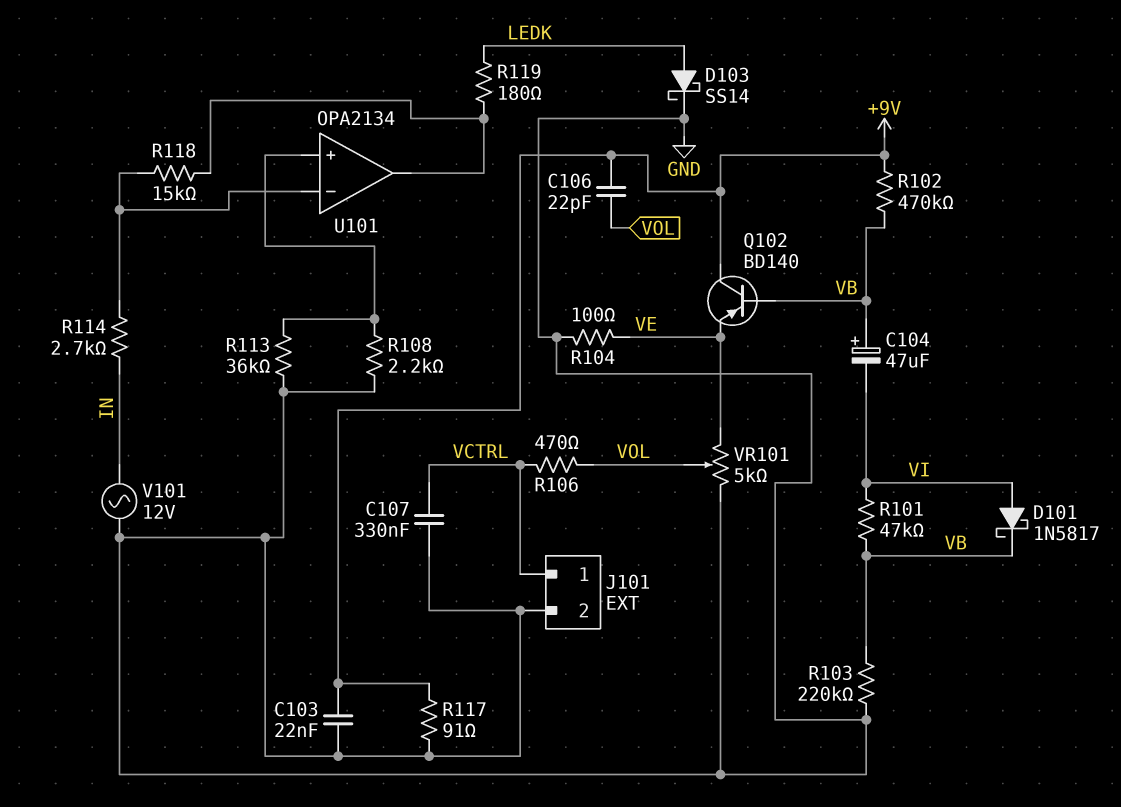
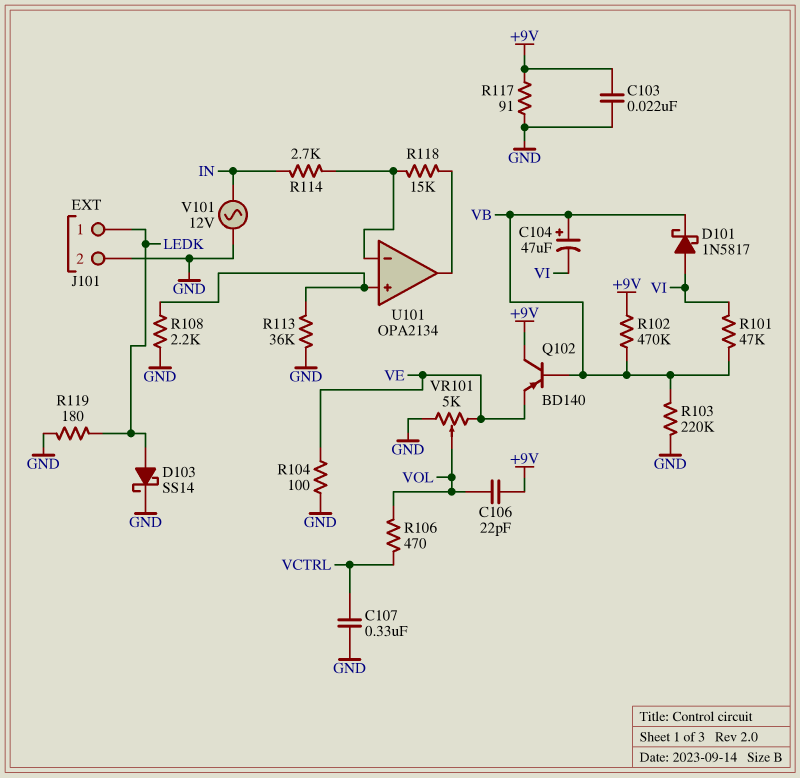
J101 pin 1: VCTRL -> LEDK
R119: 180 (LEDK, U101/out) -> 180 (GND, LEDK)

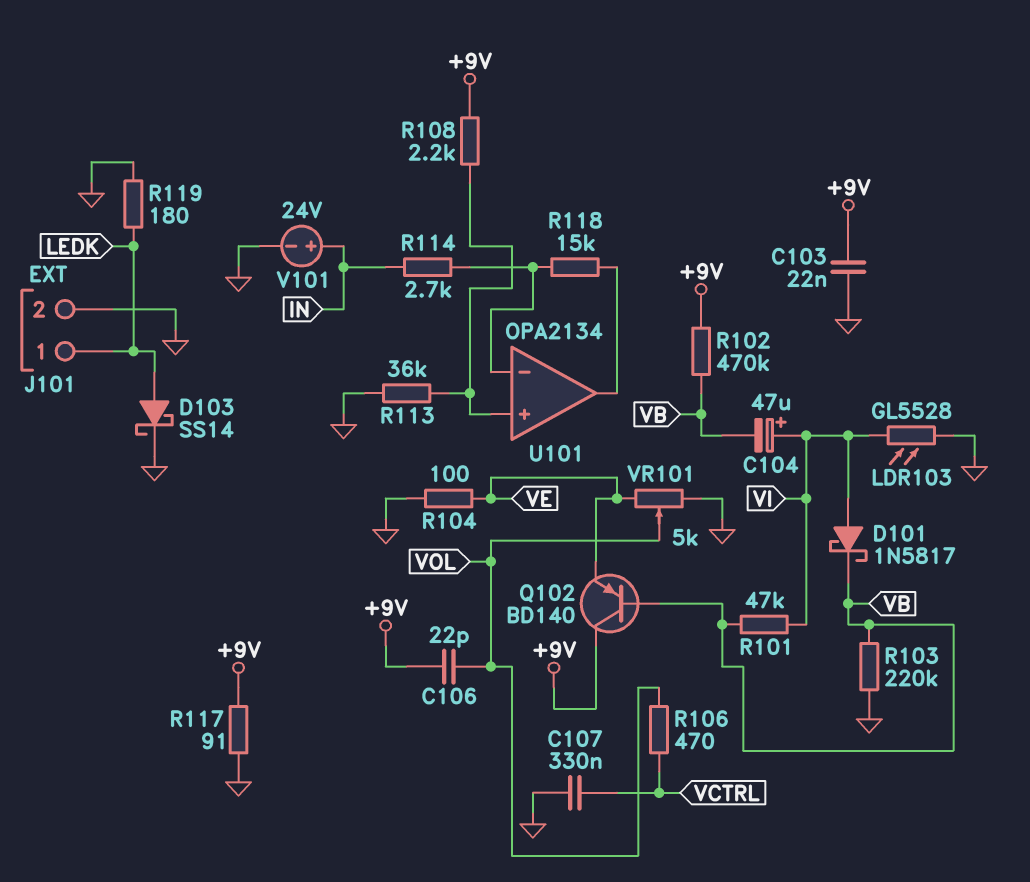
C104: 47uF (plus VB, minus VI) -> 47uF (plus VI, minus VB)
LDR103: none -> GL5528 (GND, VI)
R108: 2.2k (GND, U101/in+) -> 2.2k (+9V, U101/in+)
V101: AC 12V (GND, IN) -> 24V (plus IN, minus GND)

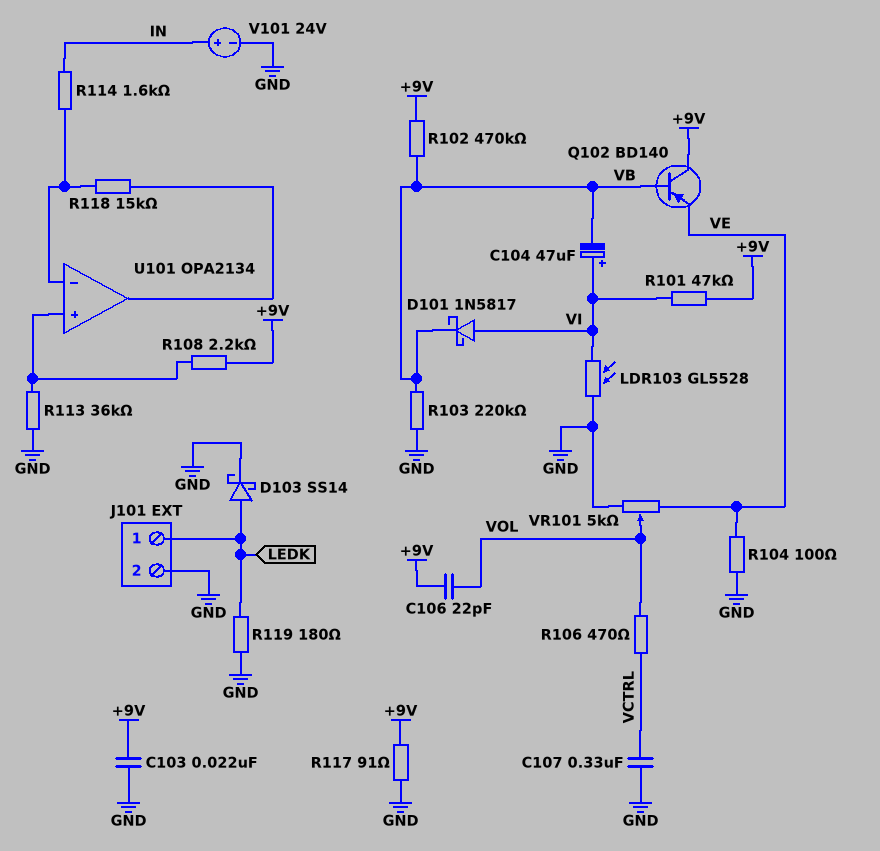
R101: 47k (VB, VI) -> 47k (+9V, VI)
R114: 2.7k (IN, U101/in-) -> 1.6k (IN, U101/in-)

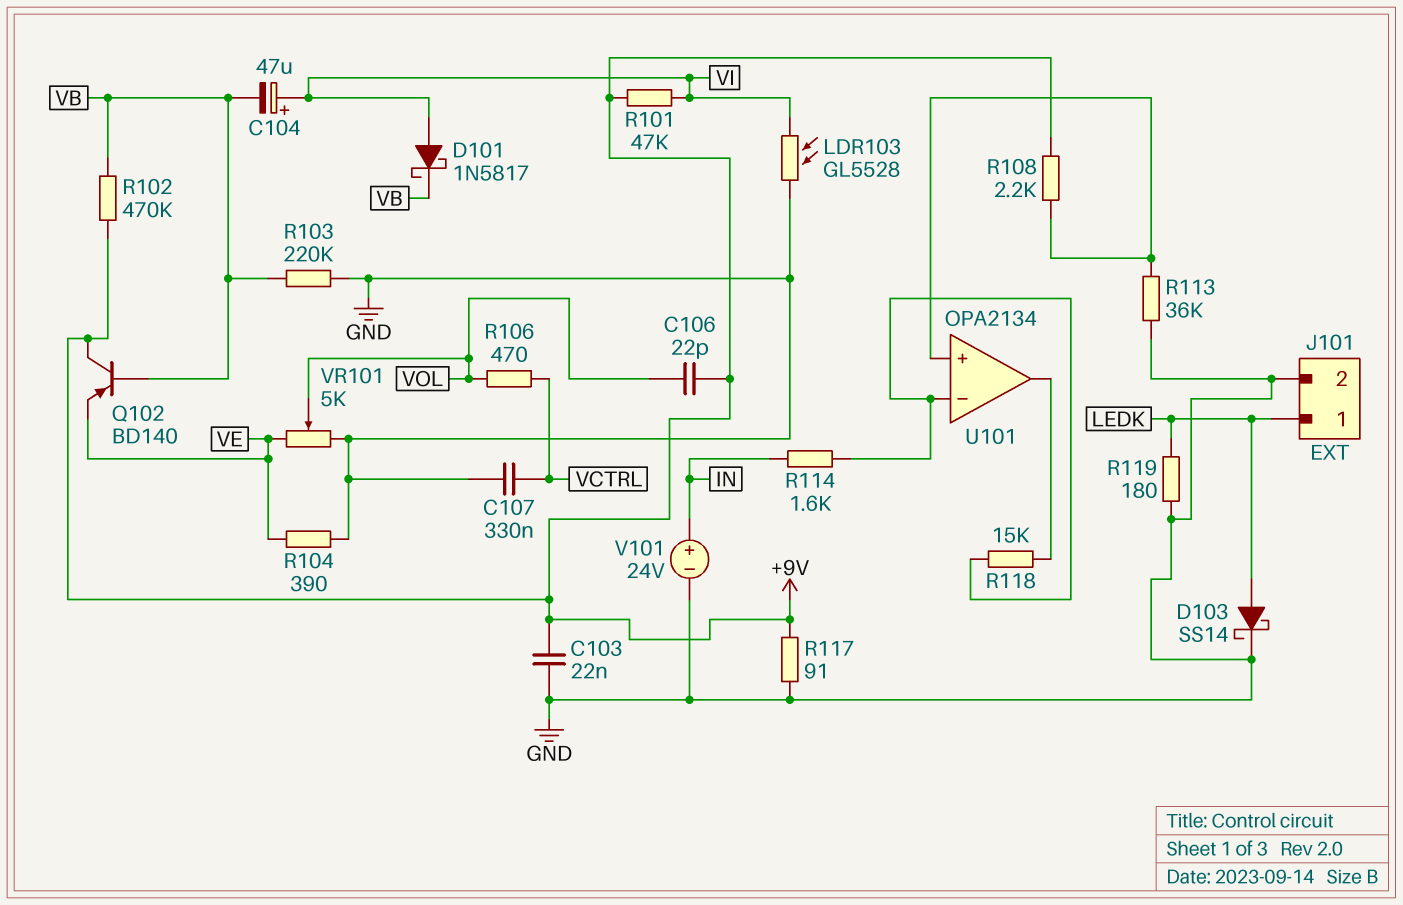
R104: 100 (GND, VE) -> 390 (GND, VE)

